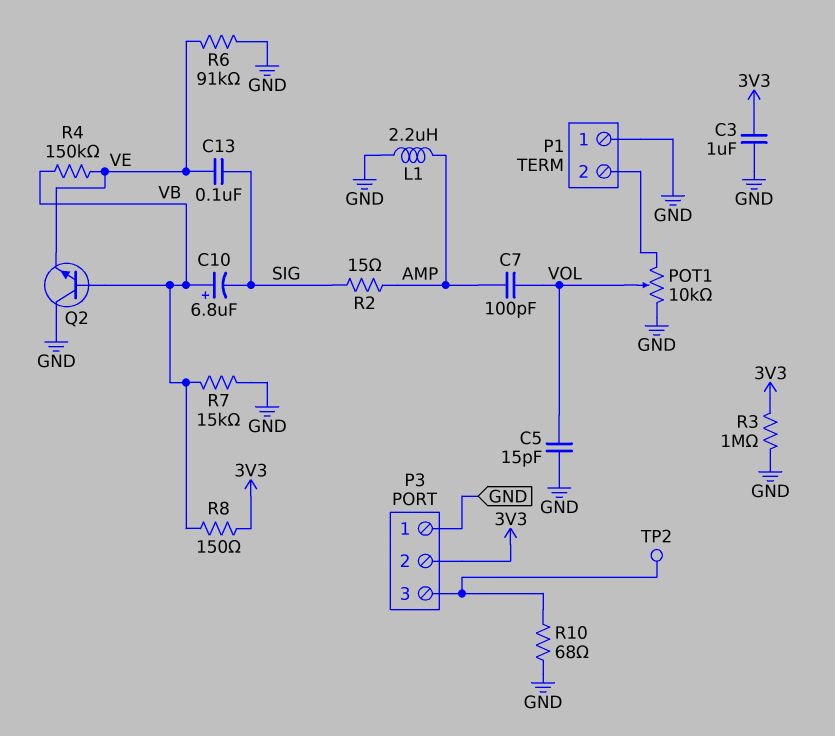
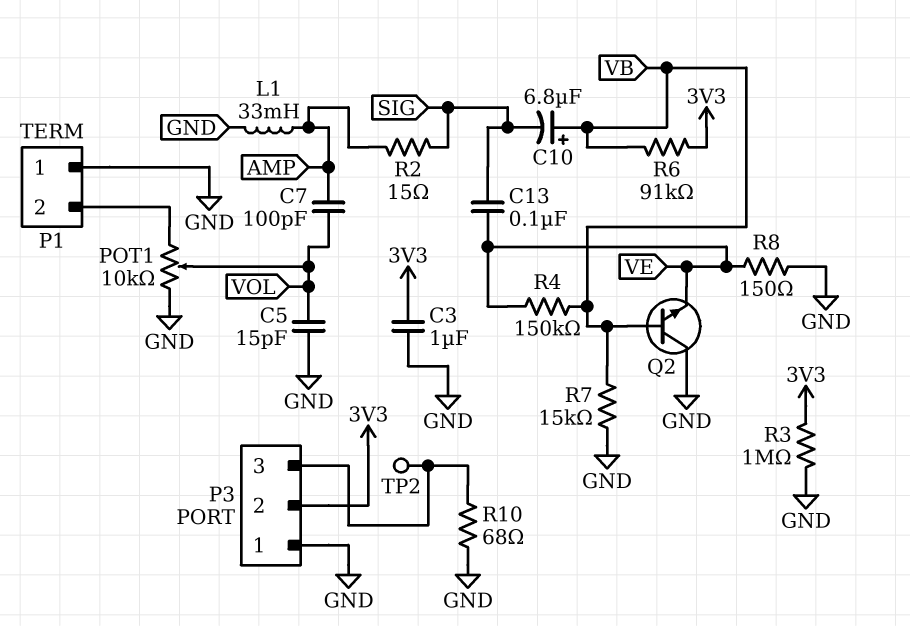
L1: 2.2uH (AMP, GND) -> 33mH (AMP, GND)
R6: 91k (GND, VE) -> 91k (3V3, VB)
R8: 150 (3V3, VB) -> 150 (GND, VE)

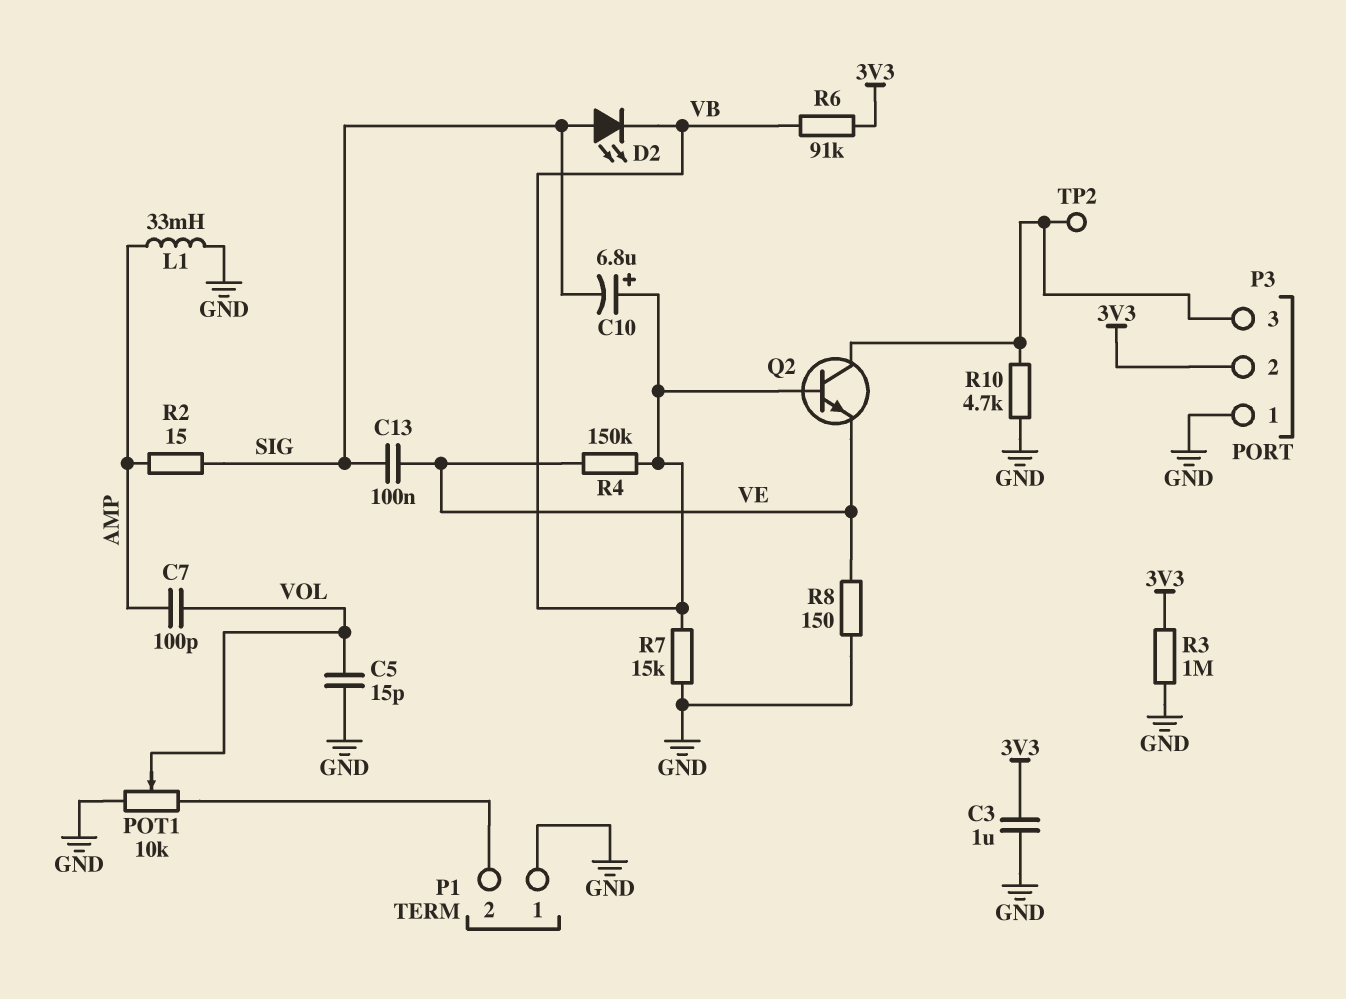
D2: none -> LED (A SIG, K VB)
Q2: NPN (B VB, C GND, E VE) -> NPN (B VB, C P3/3, E VE)
R10: 68 (GND, P3/3) -> 4.7k (GND, P3/3)

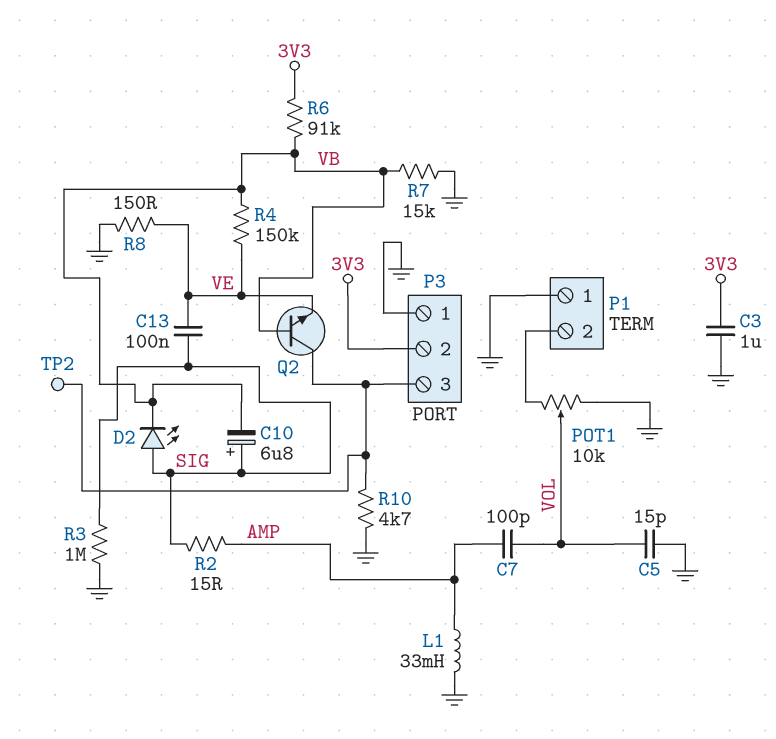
C10: 6.8uF (plus VB, minus SIG) -> 6.8uF (plus SIG, minus VB)
R3: 1M (3V3, GND) -> 1M (GND, SIG)

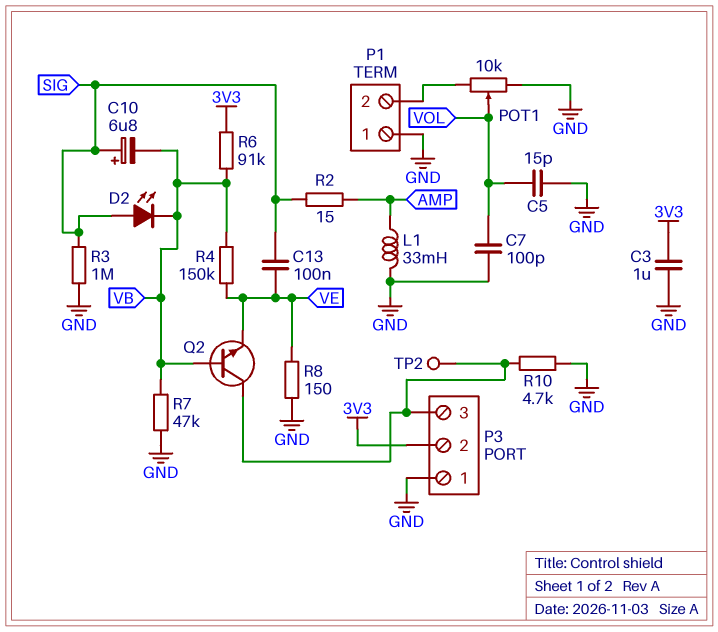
C7: 100pF (AMP, VOL) -> 100pF (GND, VOL)
R7: 15k (GND, VB) -> 47k (GND, VB)

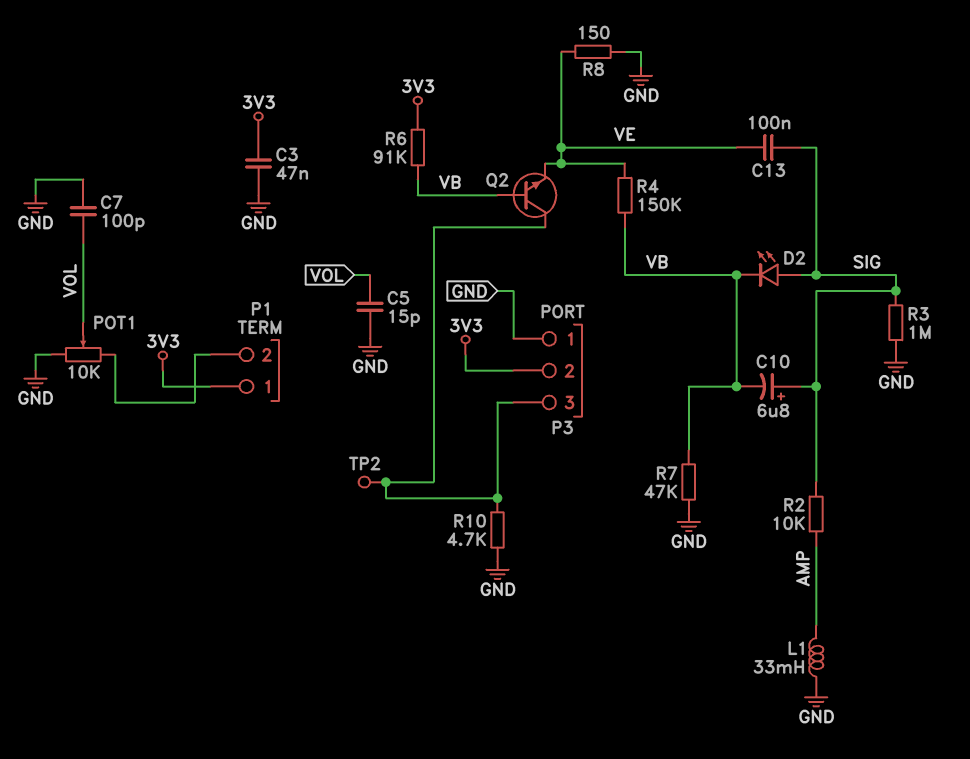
C3: 1uF (3V3, GND) -> 47nF (3V3, GND)
P1 pin 1: GND -> 3V3
R2: 15 (AMP, SIG) -> 10k (AMP, SIG)

